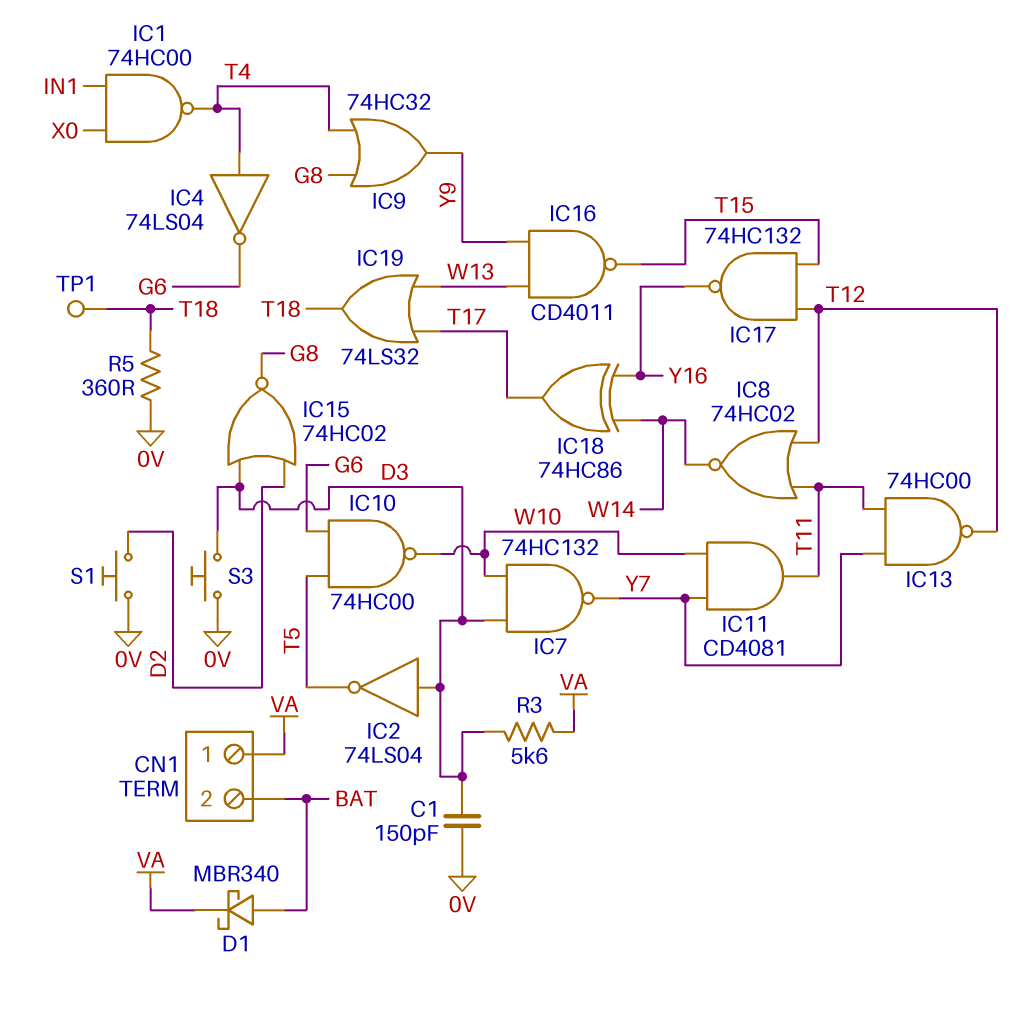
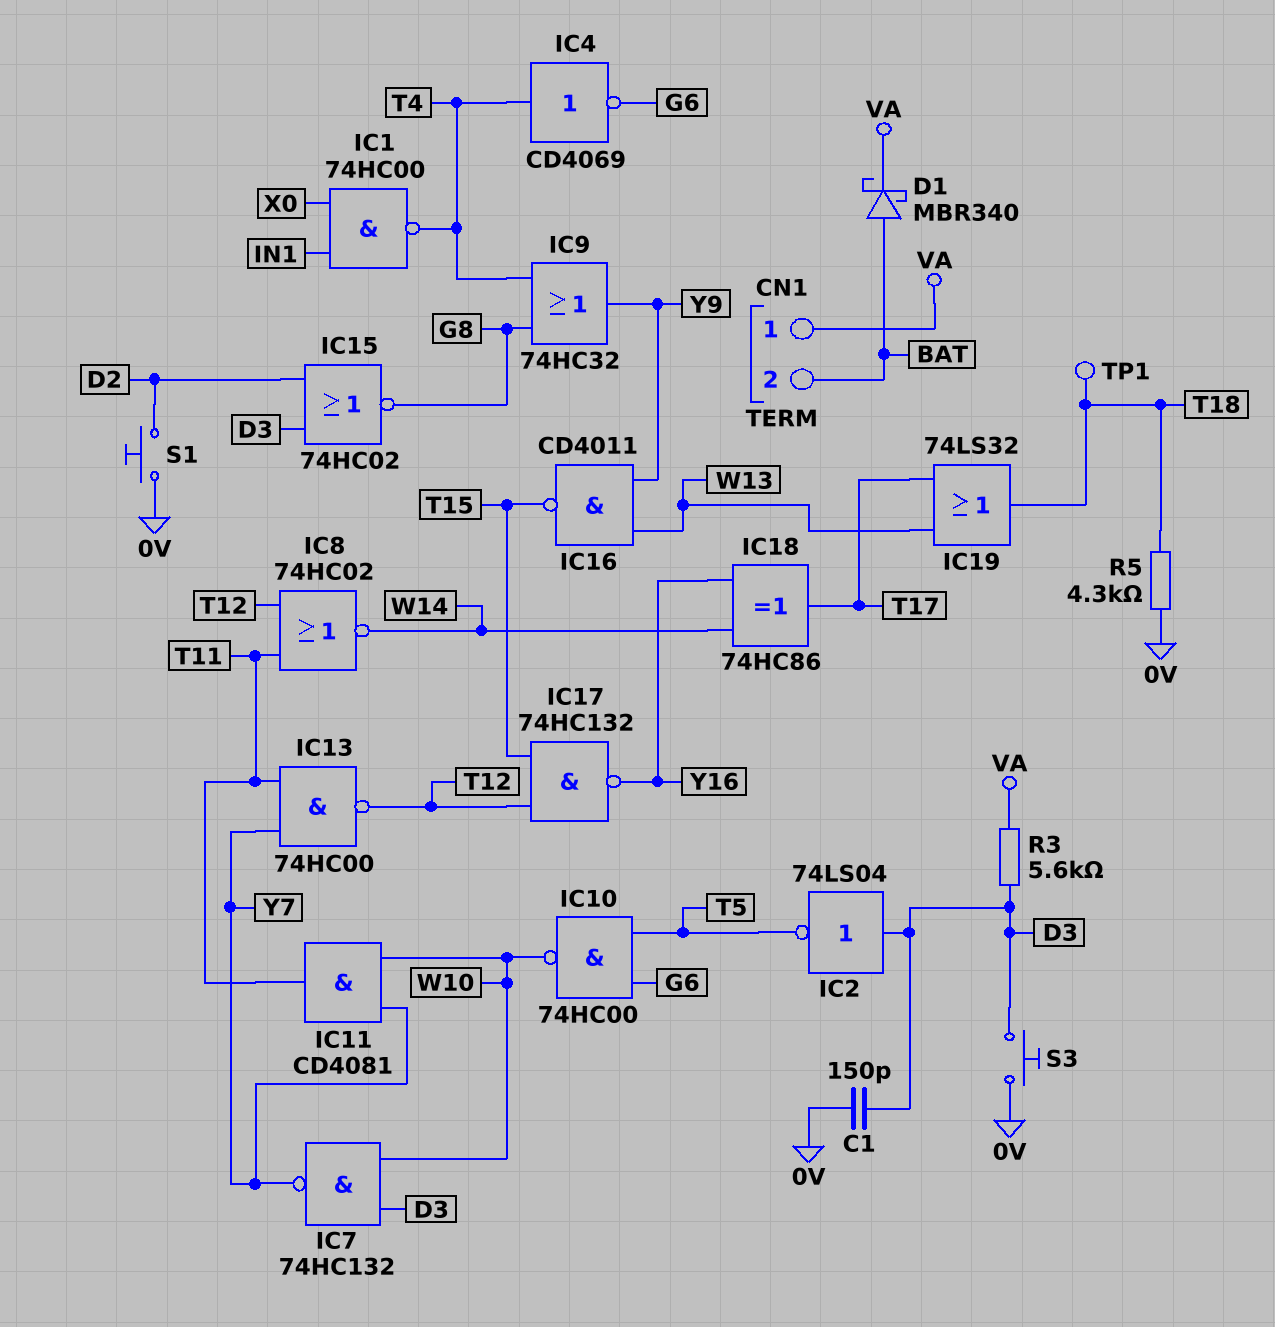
IC4: NOT 74LS04 (in T4, out G6) -> NOT CD4069 (in T4, out G6)
R5: 360 (0V, T18) -> 4.3k (0V, T18)

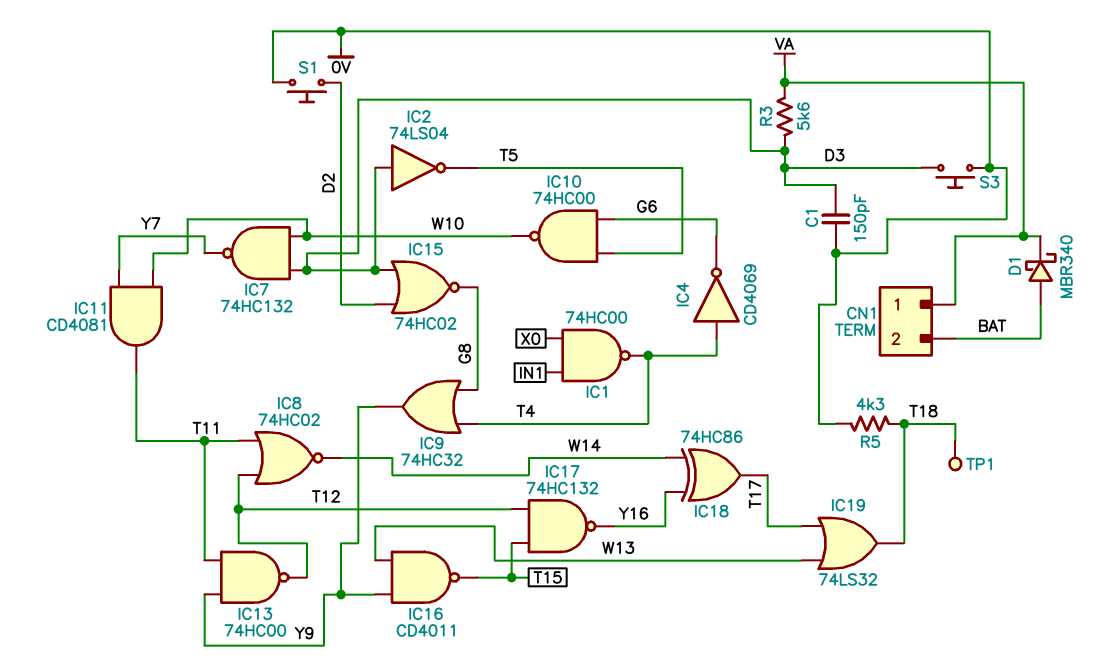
IC13: NAND 74HC00 (in T11, in Y7, out T12) -> NAND 74HC00 (in T11, in Y9, out T12)

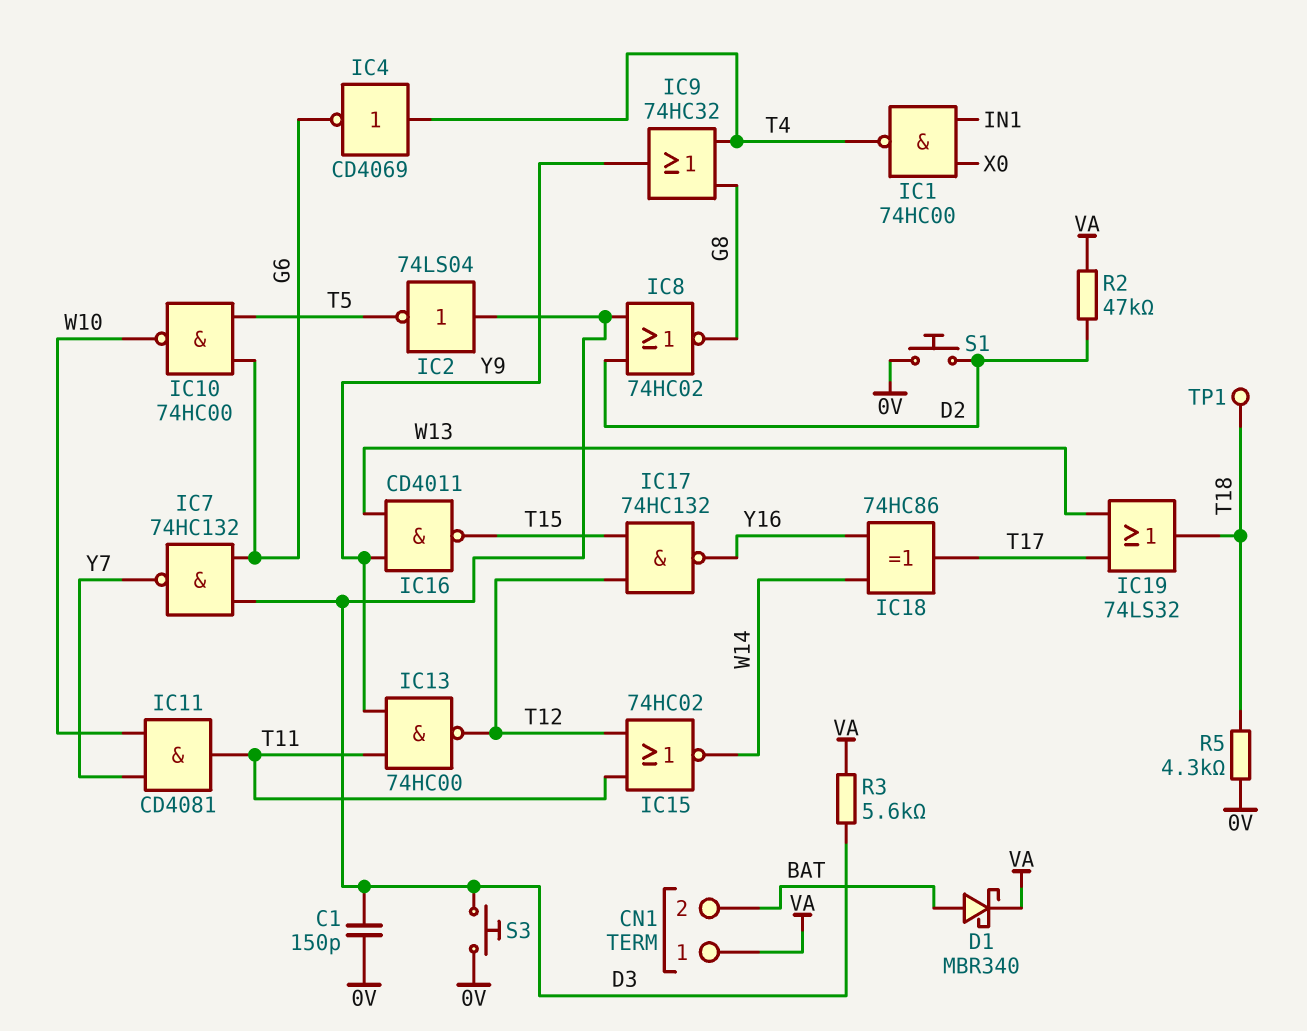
IC7: NAND 74HC132 (in D3, in W10, out Y7) -> NAND 74HC132 (in D3, in G6, out Y7)
IC8: NOR 74HC02 (in T11, in T12, out W14) -> NOR 74HC02 (in D2, in D3, out G8)
IC15: NOR 74HC02 (in D2, in D3, out G8) -> NOR 74HC02 (in T11, in T12, out W14)
R2: none -> 47k (D2, VA)

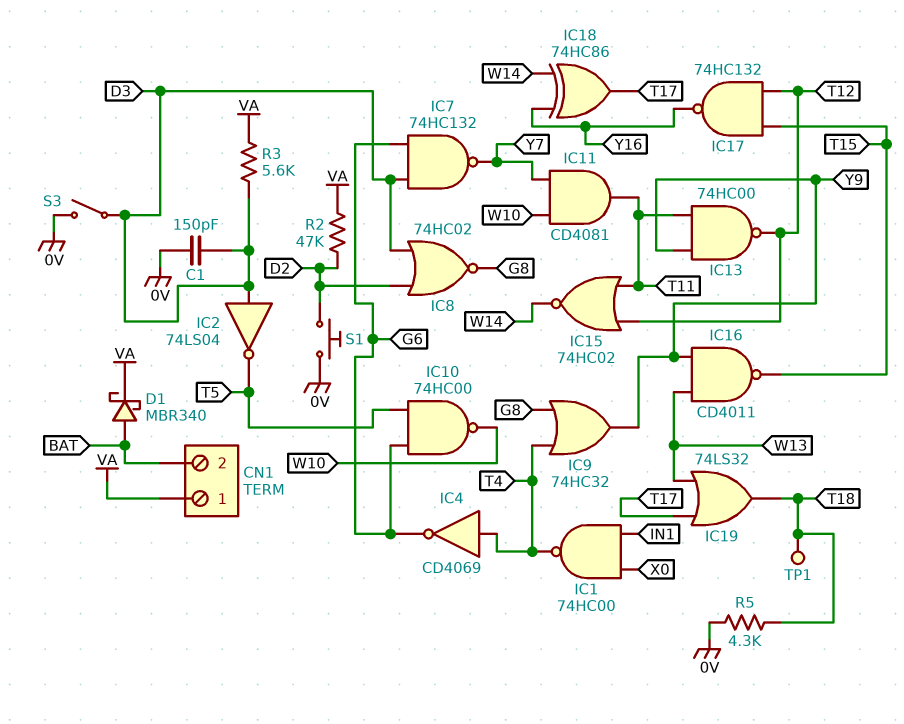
S3: button (0V, D3) -> switch (0V, D3)

